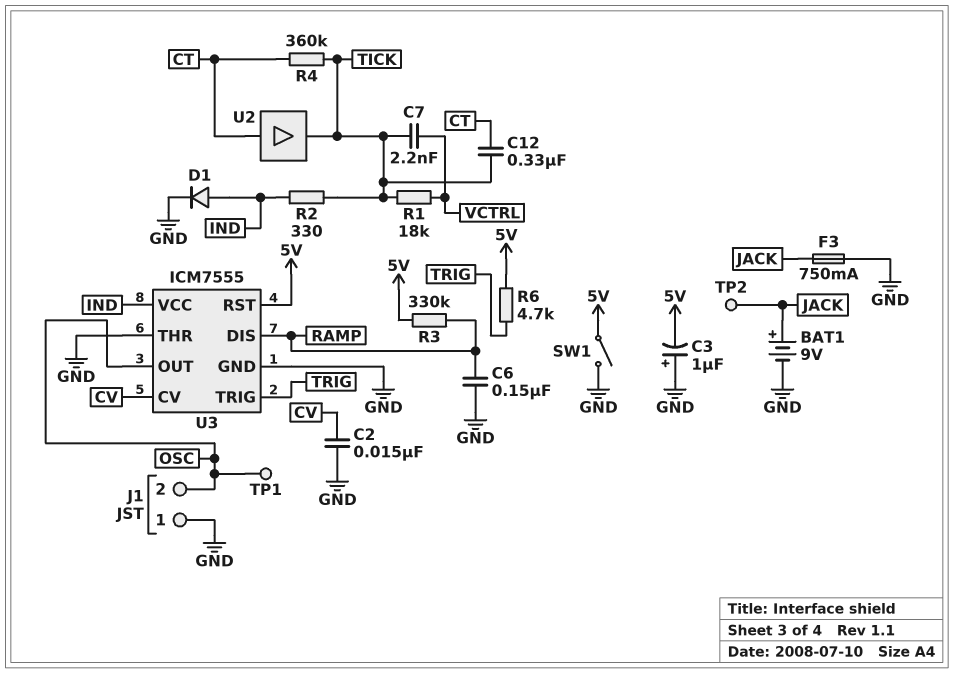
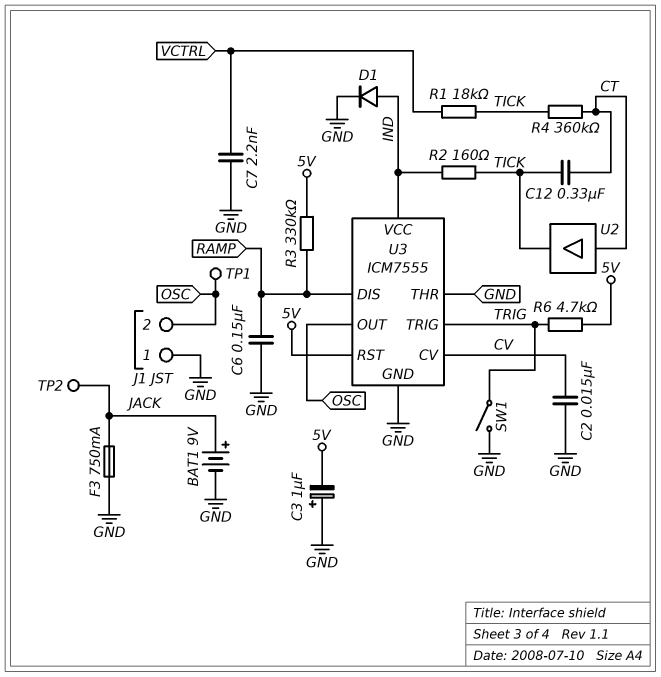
C7: 2.2nF (TICK, VCTRL) -> 2.2nF (GND, VCTRL)
R2: 330 (IND, TICK) -> 160 (IND, TICK)
SW1: switch (5V, GND) -> switch (GND, TRIG)

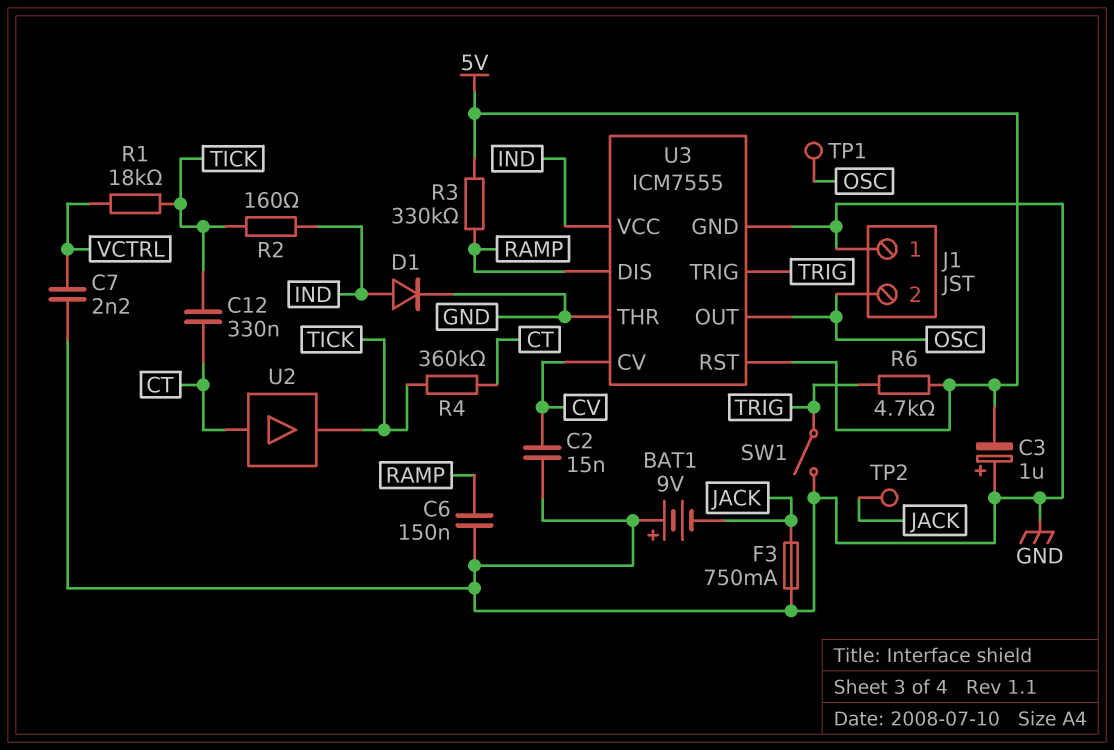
BAT1: 9V (plus JACK, minus GND) -> 9V (plus GND, minus JACK)

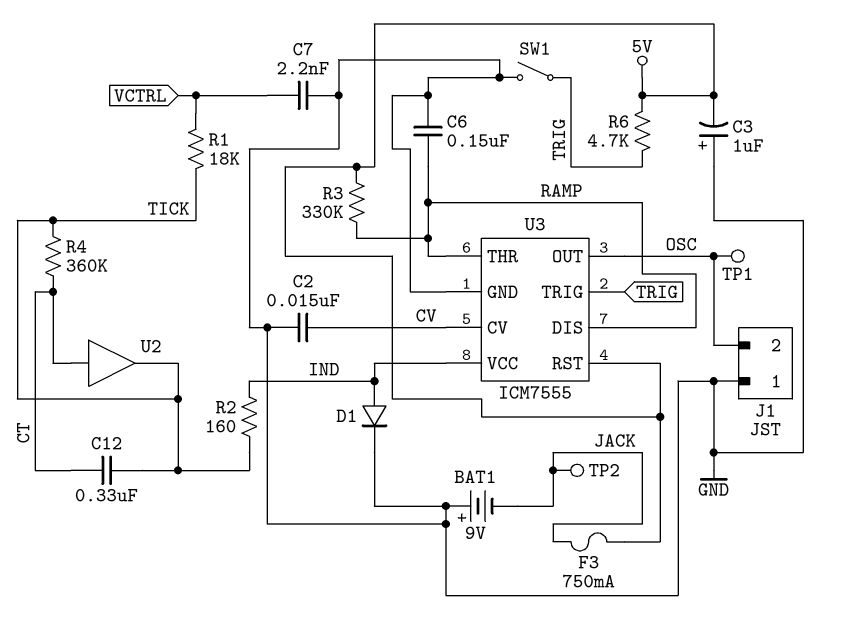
F3: 750mA (GND, JACK) -> 750mA (5V, JACK)
U3 pin THR: GND -> RAMP

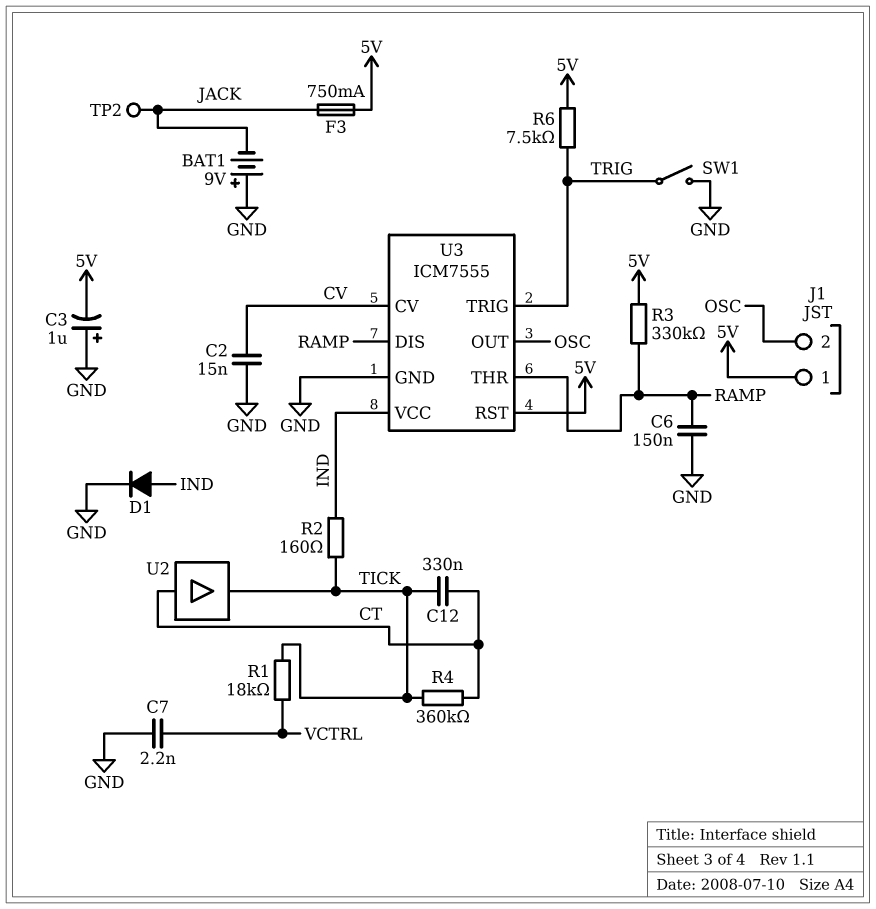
J1 pin 1: GND -> 5V
R6: 4.7k (5V, TRIG) -> 7.5k (5V, TRIG)
TP1: test point (OSC) -> none

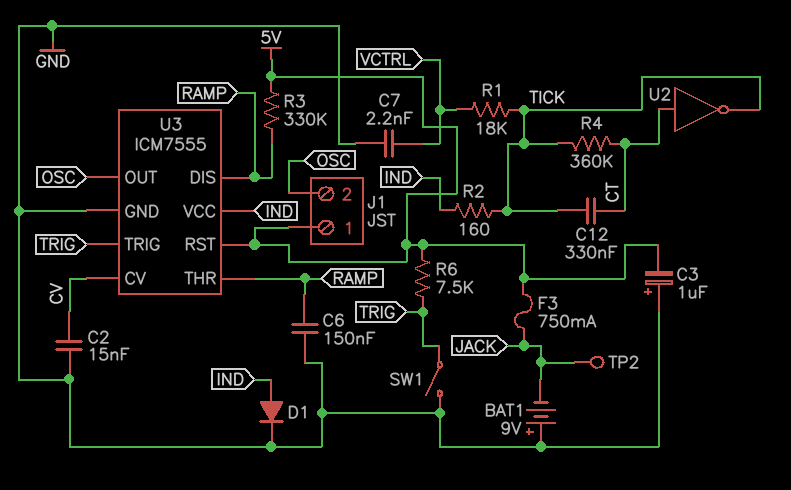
U2: buffer (in CT, out TICK) -> NOT (in CT, out TICK)

